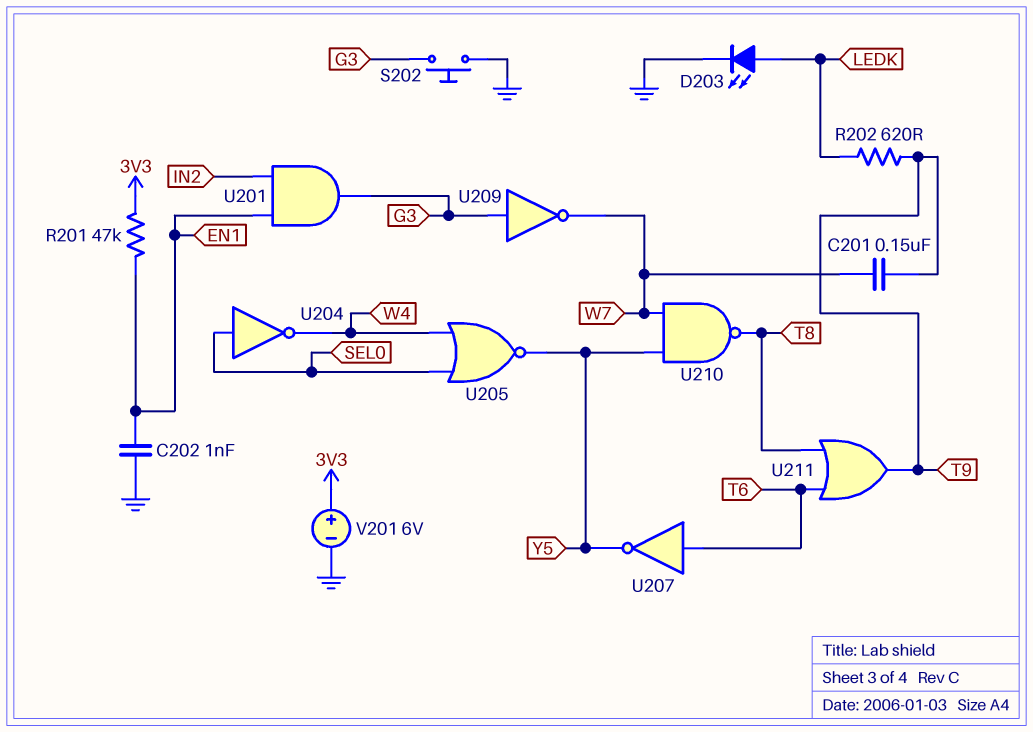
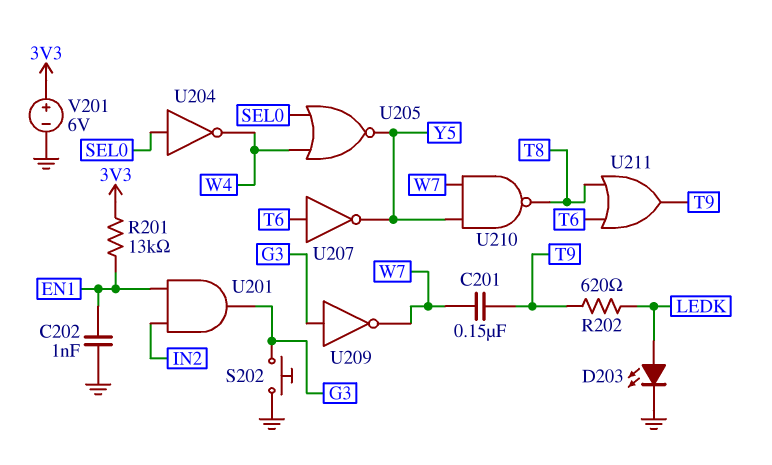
R201: 47k (3V3, EN1) -> 13k (3V3, EN1)

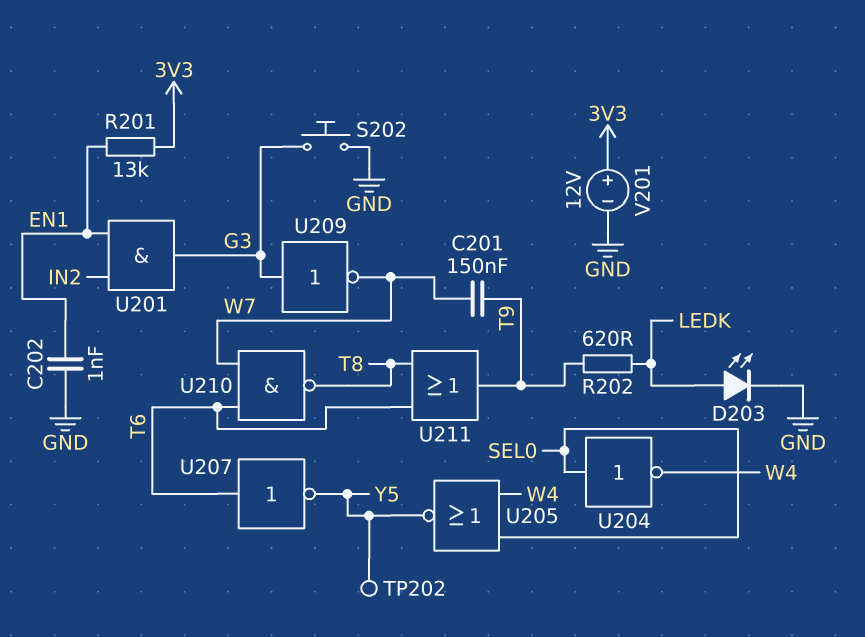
TP202: none -> test point (Y5)
U210: NAND (in W7, in Y5, out T8) -> NAND (in T6, in W7, out T8)
V201: 6V (plus 3V3, minus GND) -> 12V (plus 3V3, minus GND)

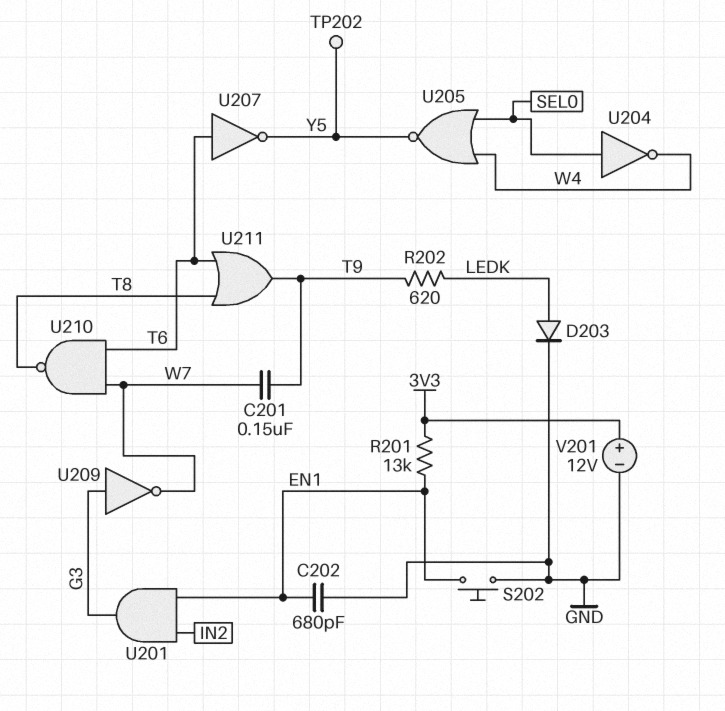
C202: 1nF (EN1, GND) -> 680pF (EN1, GND)
D203: LED (A LEDK, K GND) -> diode (A LEDK, K GND)
S202: button (G3, GND) -> button (EN1, GND)

